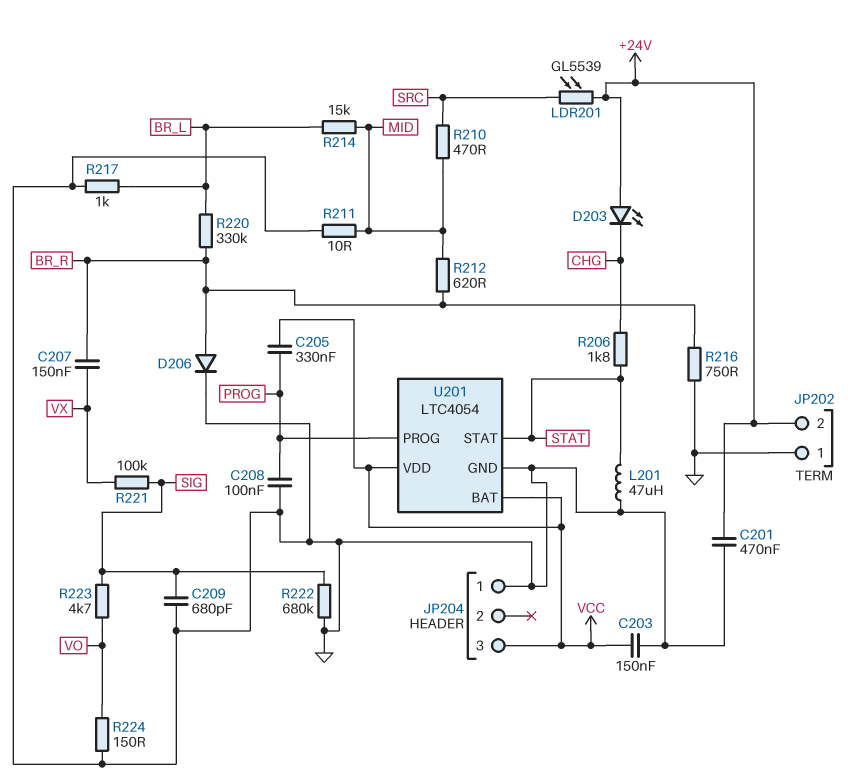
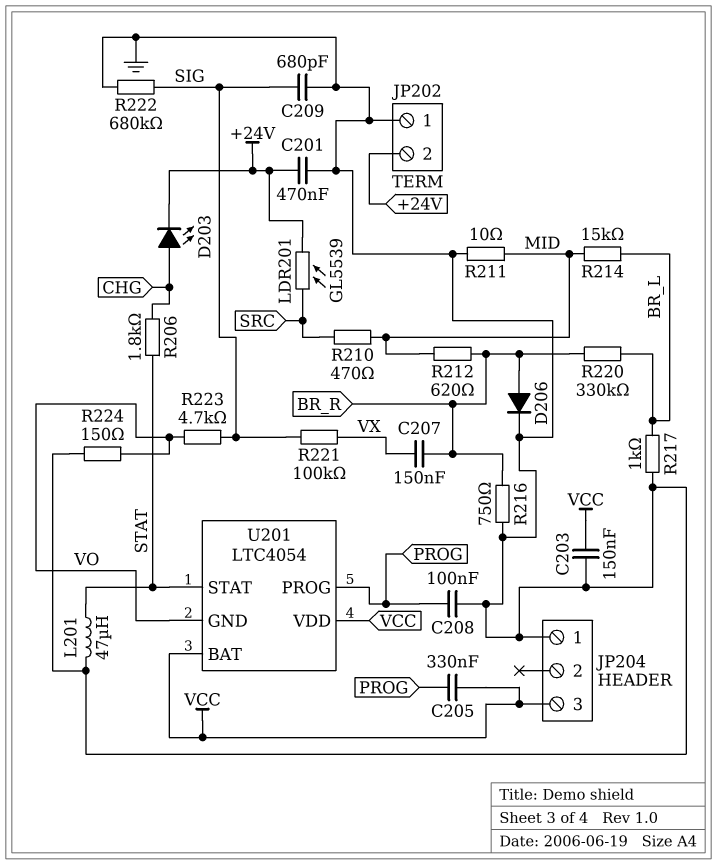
D203: LED (A +24V, K CHG) -> LED (A CHG, K +24V)
U201 pin GND: GND -> VO

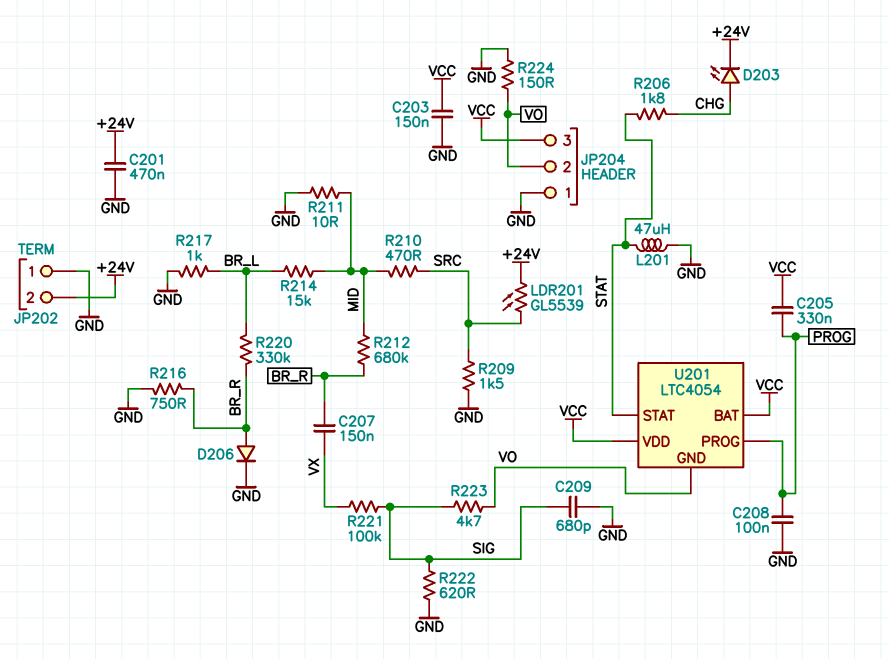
JP204 pin 2: none -> VO
R209: none -> 1.5k (GND, SRC)
R212: 620 (BR_R, MID) -> 680k (BR_R, MID)
R222: 680k (GND, SIG) -> 620 (GND, SIG)

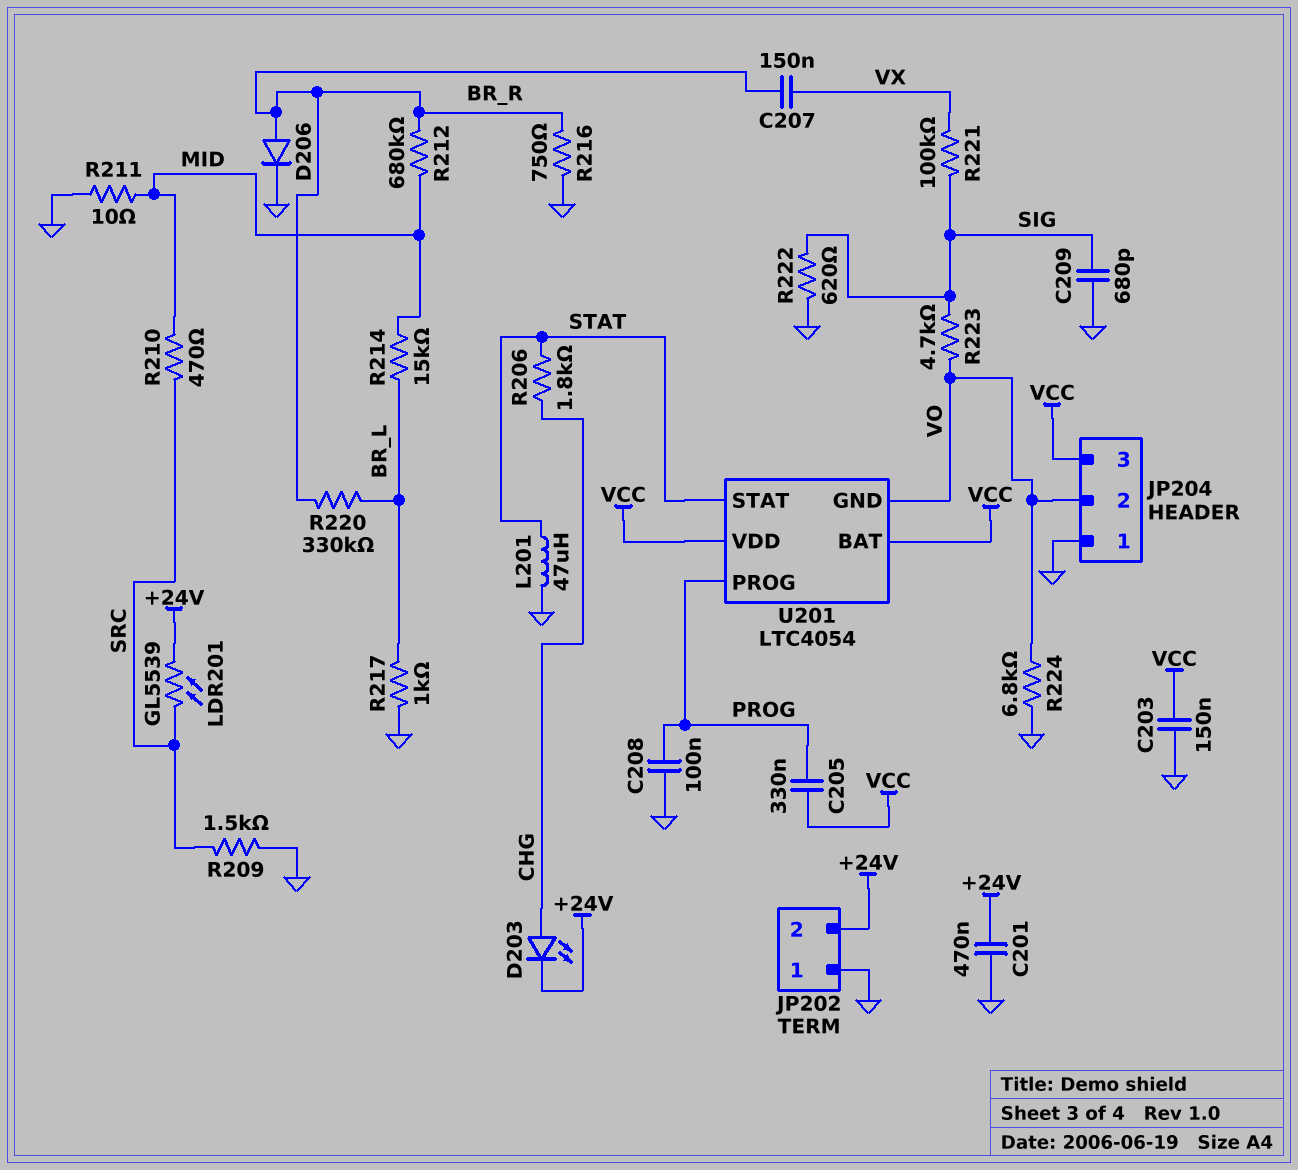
R224: 150 (GND, VO) -> 6.8k (GND, VO)

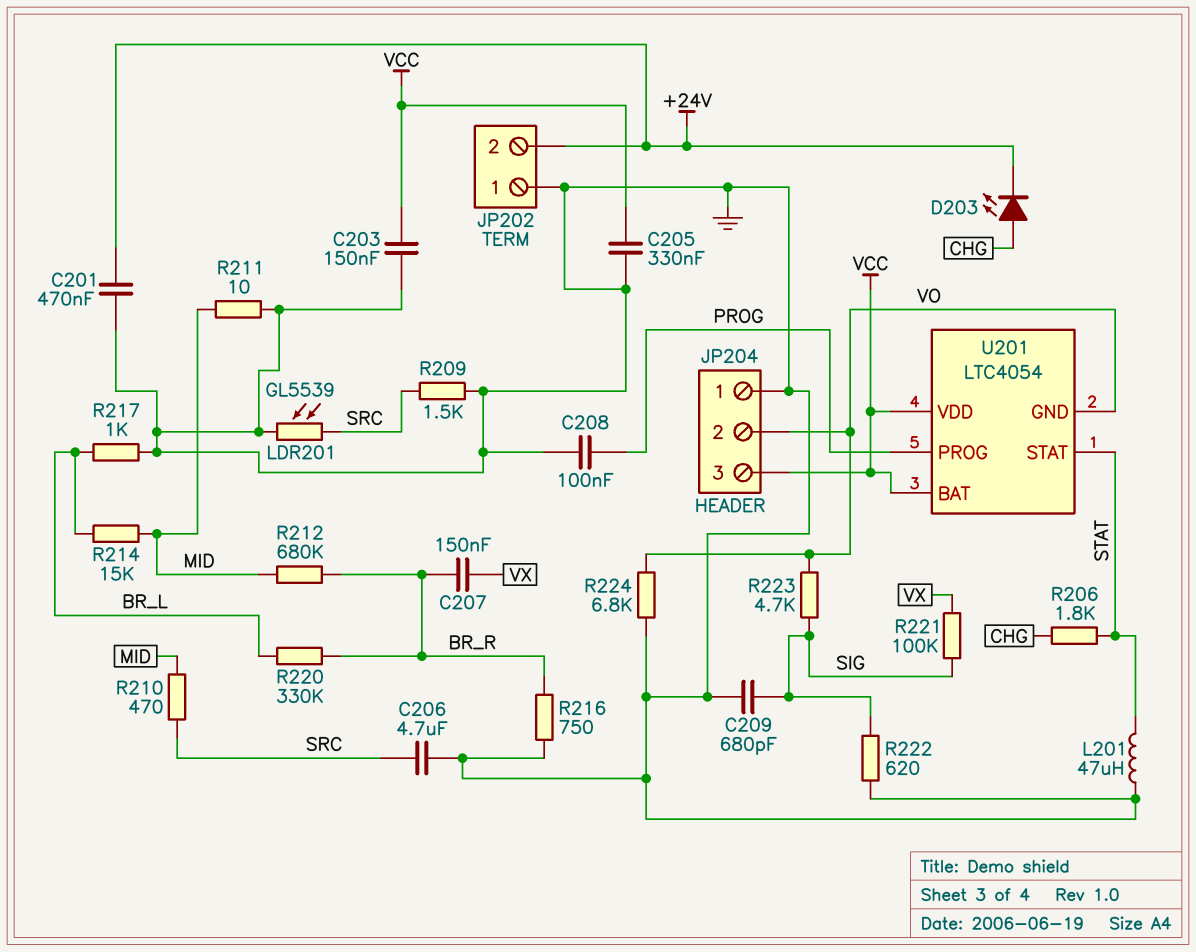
C205: 330nF (PROG, VCC) -> 330nF (GND, VCC)
C206: none -> 4.7uF (GND, SRC)
D206: diode (A BR_R, K GND) -> none
LDR201: GL5539 (+24V, SRC) -> GL5539 (GND, SRC)

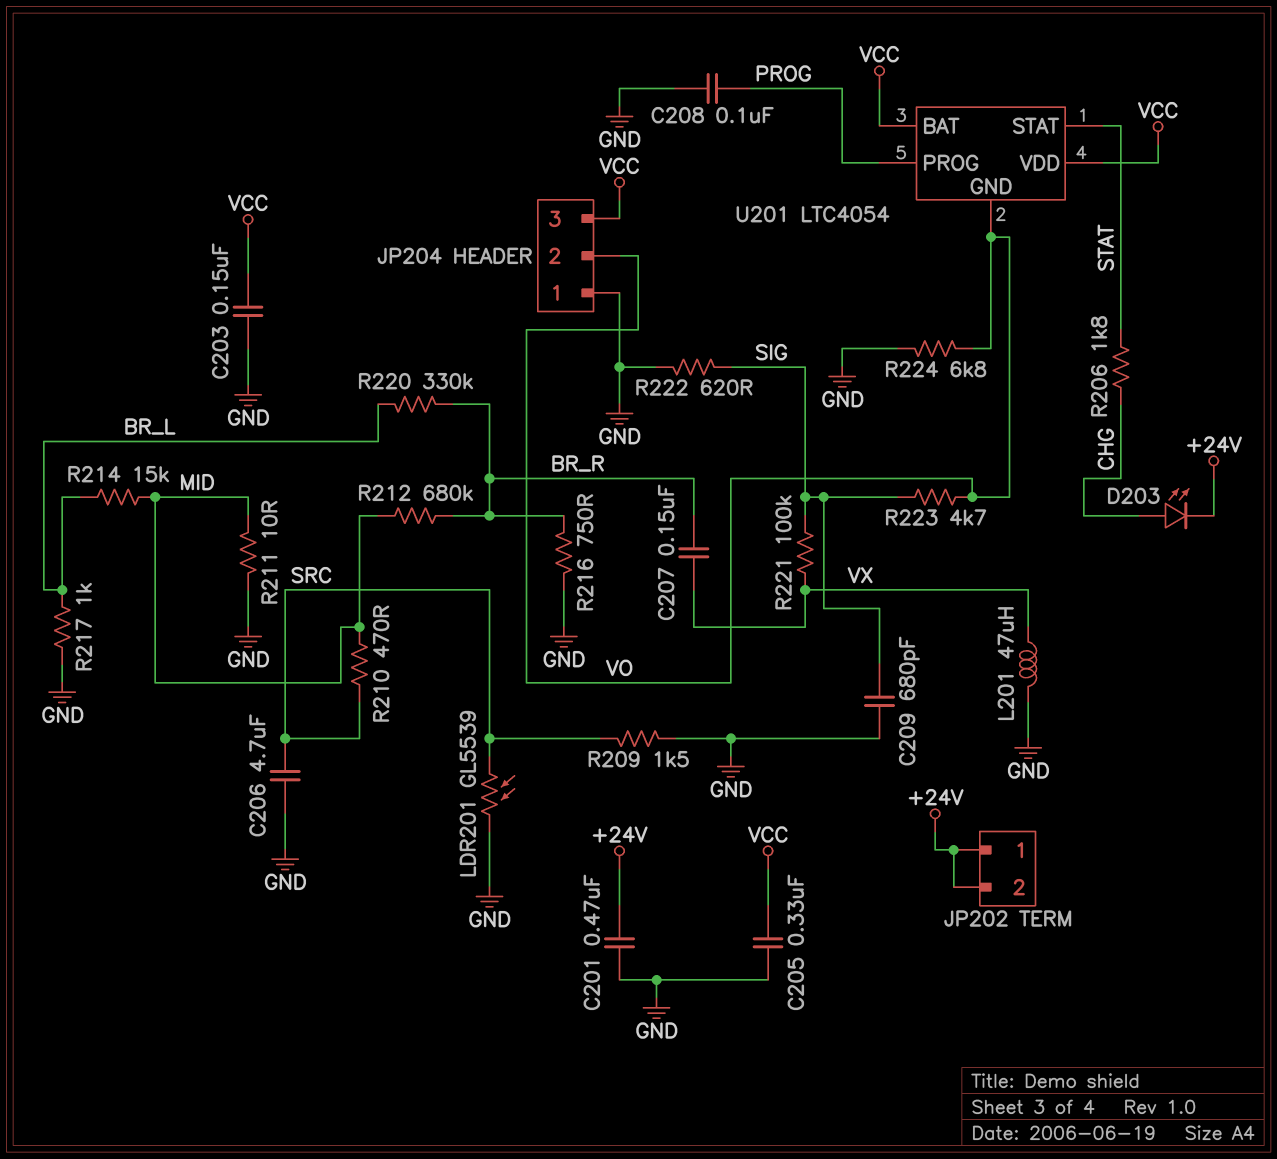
JP202 pin 1: GND -> +24V
L201: 47uH (GND, STAT) -> 47uH (GND, VX)

